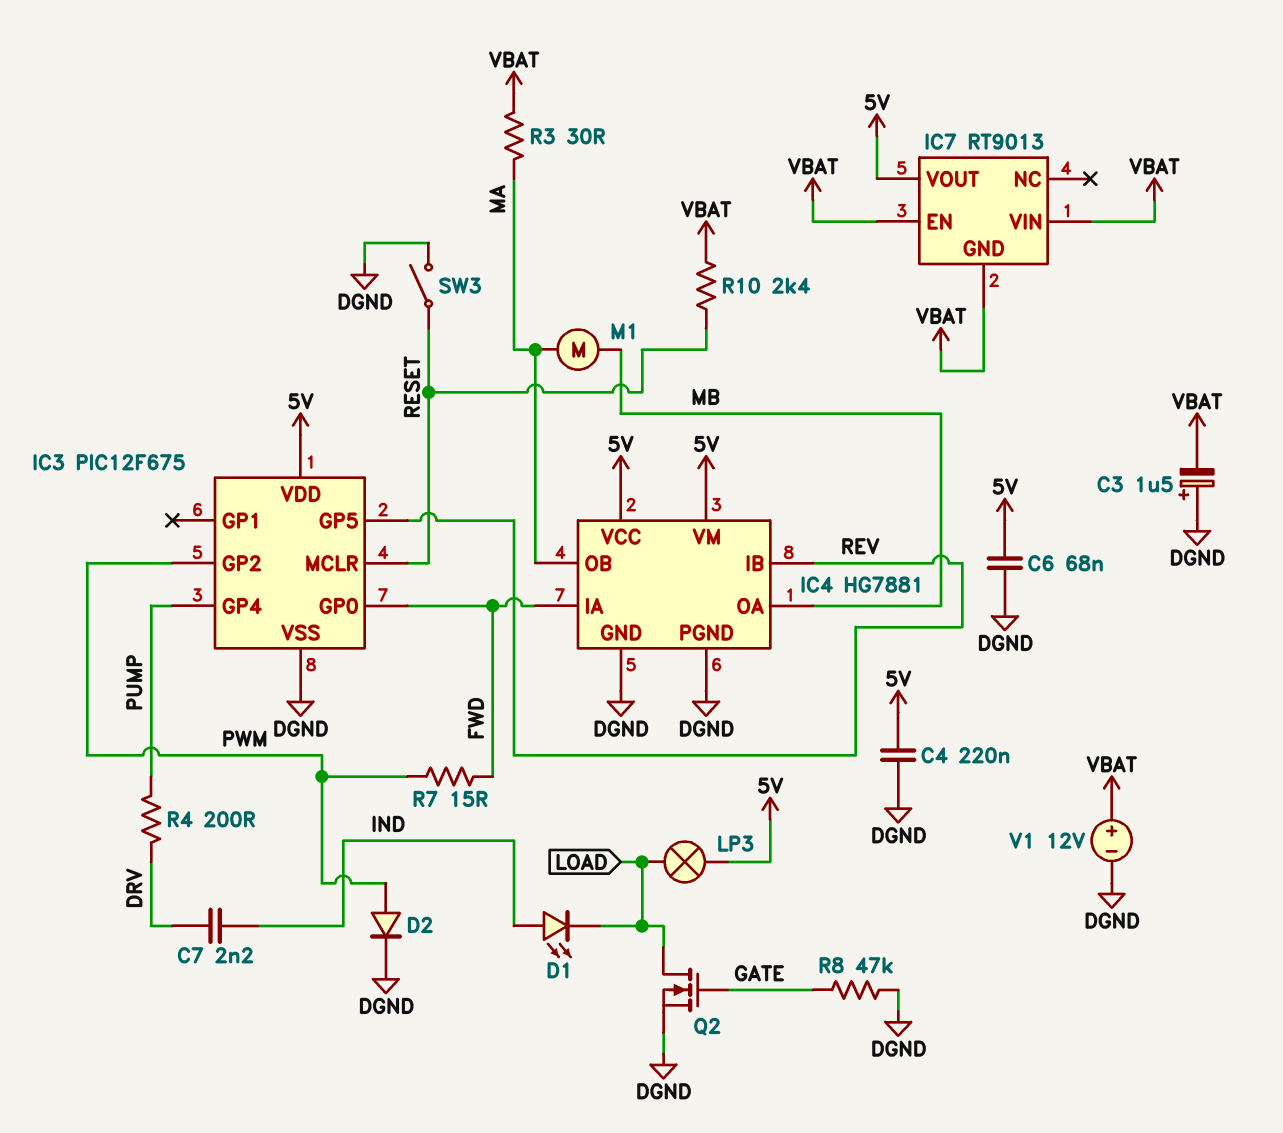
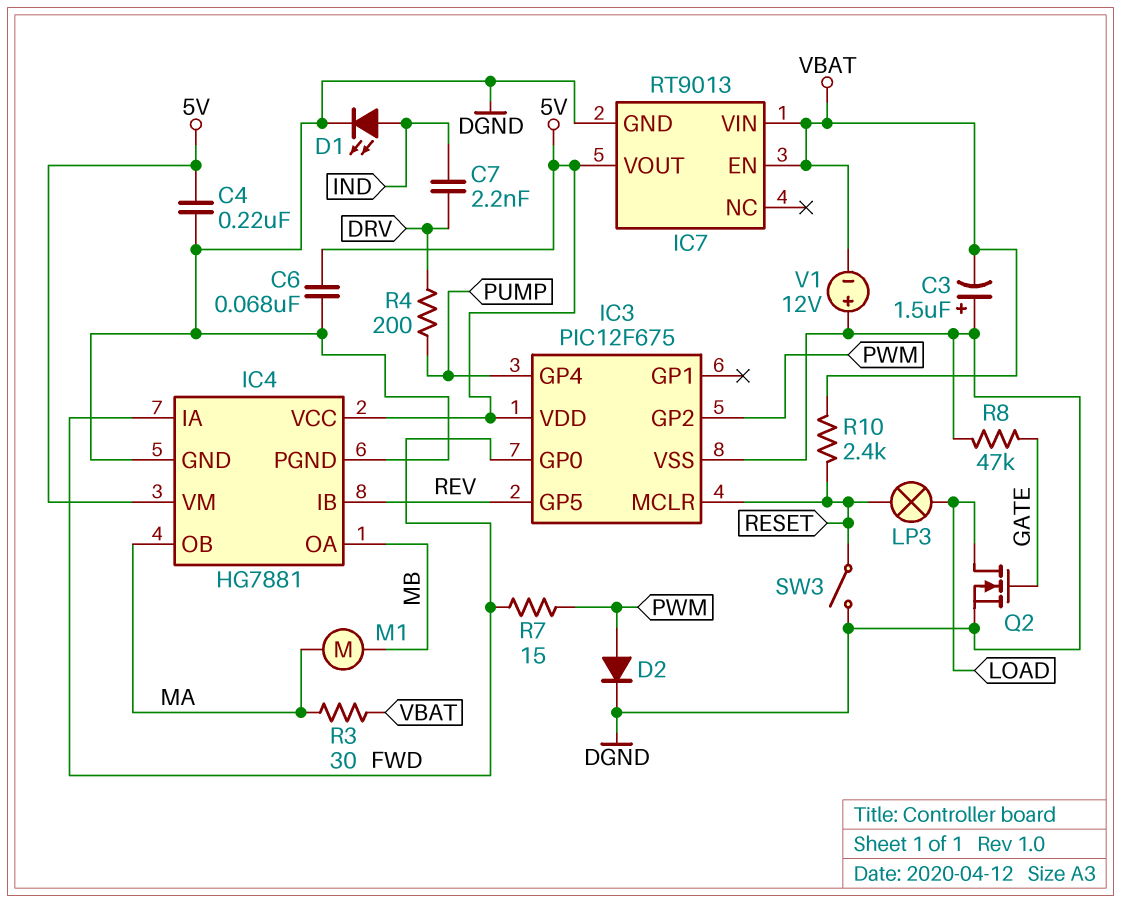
D1: LED (A IND, K LOAD) -> LED (A IND, K DGND)
IC7 pin GND: VBAT -> DGND
LP3: lamp (5V, LOAD) -> lamp (LOAD, RESET)
V1: 12V (plus VBAT, minus DGND) -> 12V (plus DGND, minus VBAT)

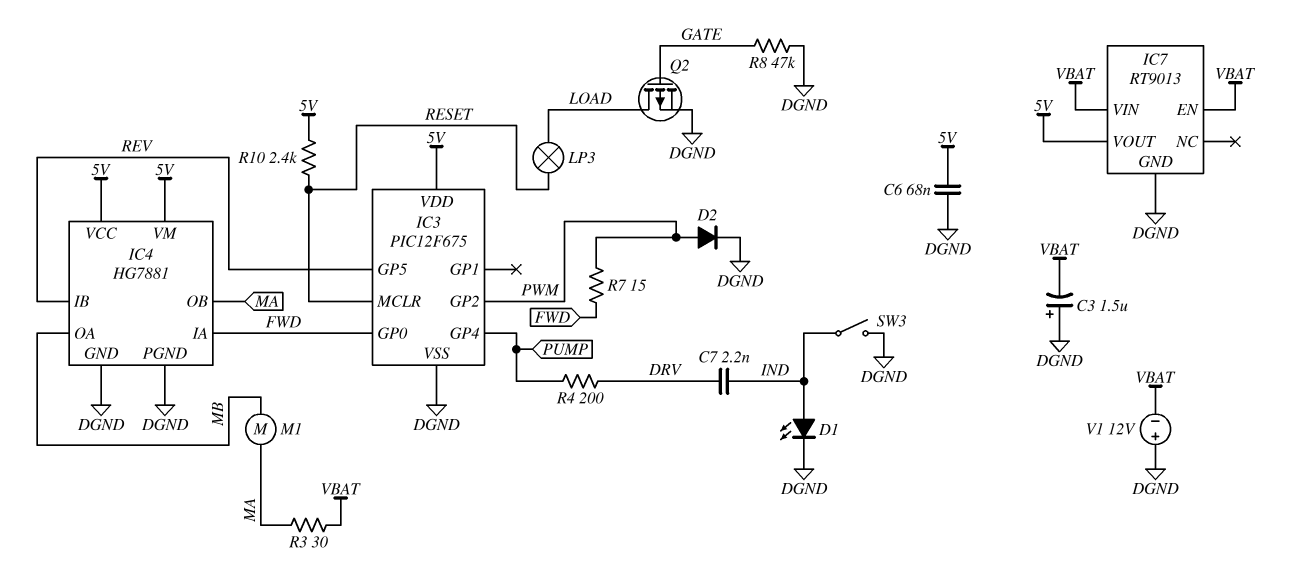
C4: 220nF (5V, DGND) -> none
Q2: NMOS (G GATE, D LOAD, S DGND) -> PMOS (G GATE, D LOAD, S DGND)
R10: 2.4k (RESET, VBAT) -> 2.4k (5V, RESET)
SW3: switch (DGND, RESET) -> switch (DGND, IND)

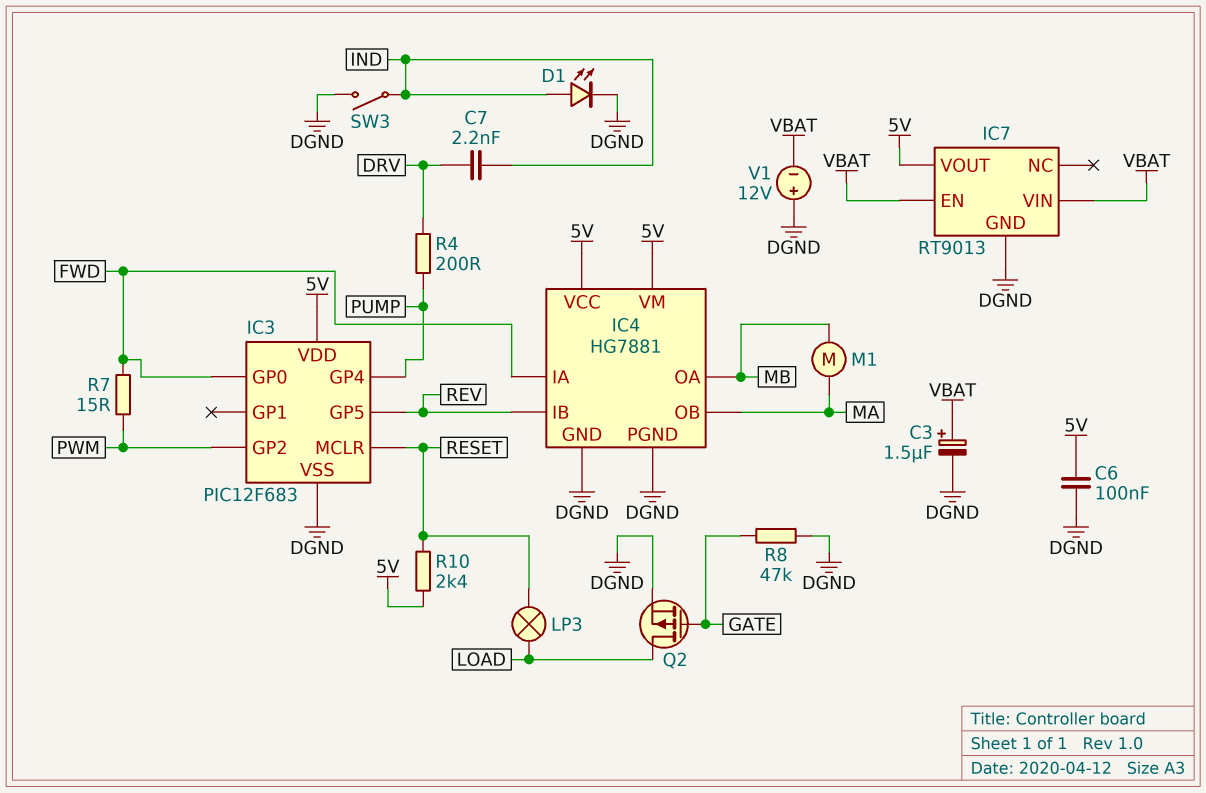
C3: 1.5uF (plus DGND, minus VBAT) -> 1.5uF (plus VBAT, minus DGND)
C6: 68nF (5V, DGND) -> 100nF (5V, DGND)
D2: diode (A PWM, K DGND) -> none
IC3: PIC12F675 -> PIC12F683
R3: 30 (MA, VBAT) -> none

